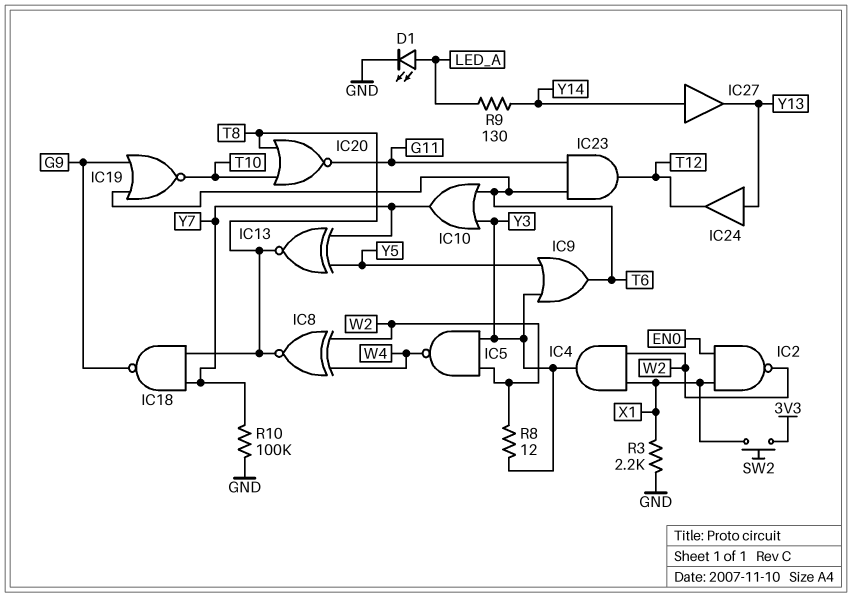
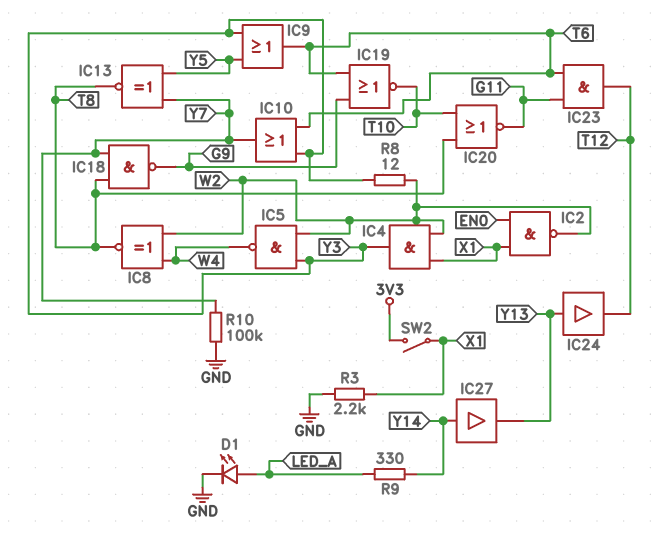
R9: 130 (LED_A, Y14) -> 330 (LED_A, Y14)
SW2: button (3V3, X1) -> switch (3V3, X1)

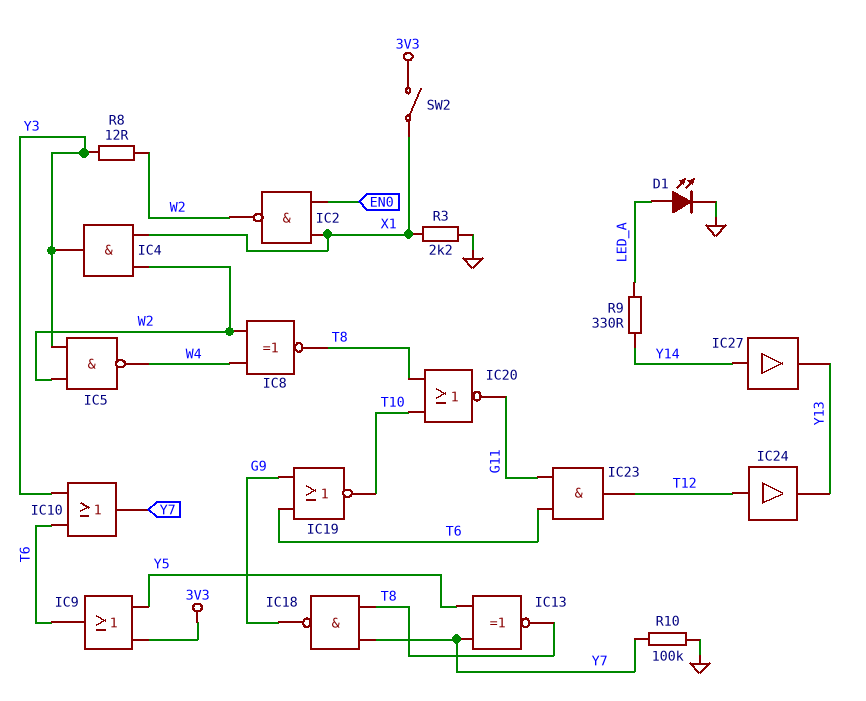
IC9: OR (in Y3, in Y5, out T6) -> OR (in 3V3, in Y5, out T6)
IC24: buffer (in Y13, out T12) -> buffer (in T12, out Y13)

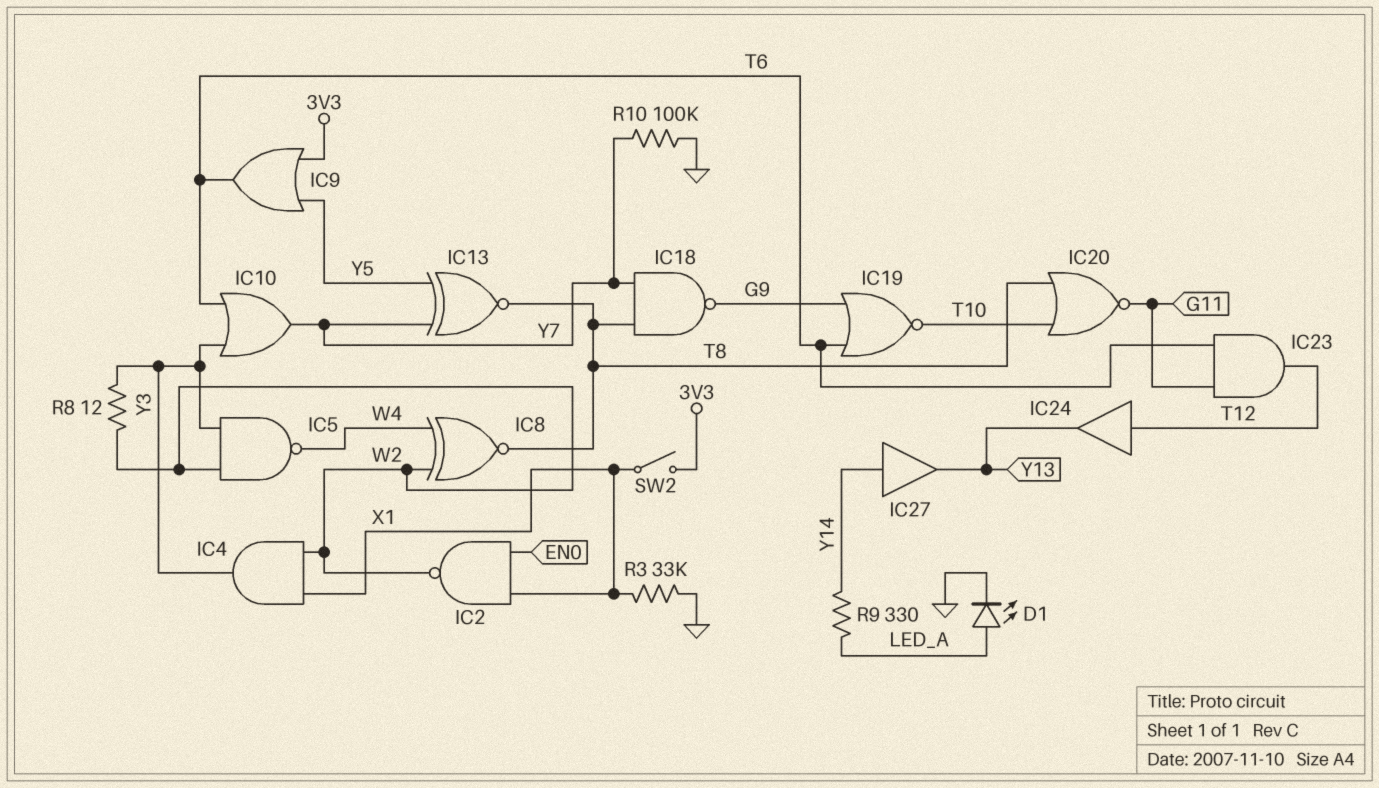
R3: 2.2k (GND, X1) -> 33k (GND, X1)

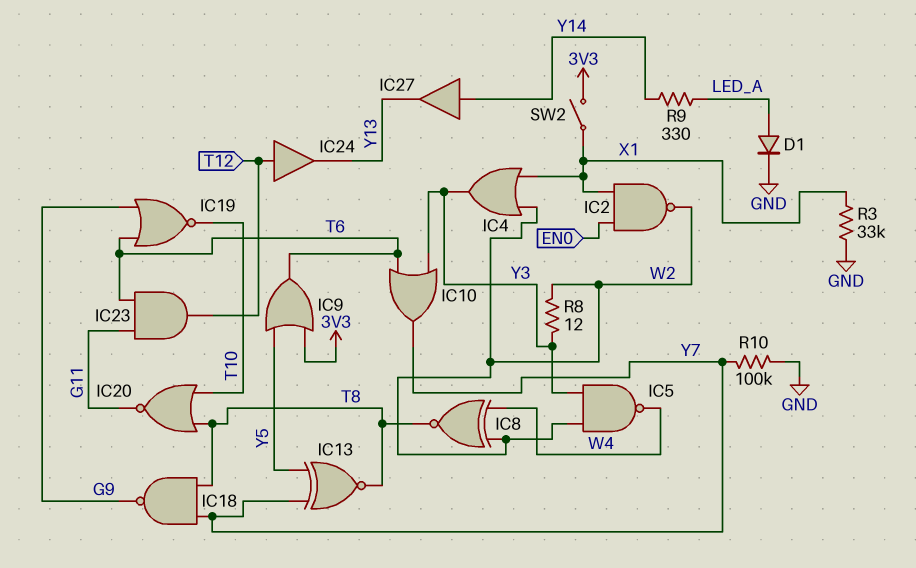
D1: LED (A LED_A, K GND) -> diode (A LED_A, K GND)
IC4: AND (in W2, in X1, out Y3) -> OR (in W2, in X1, out Y3)

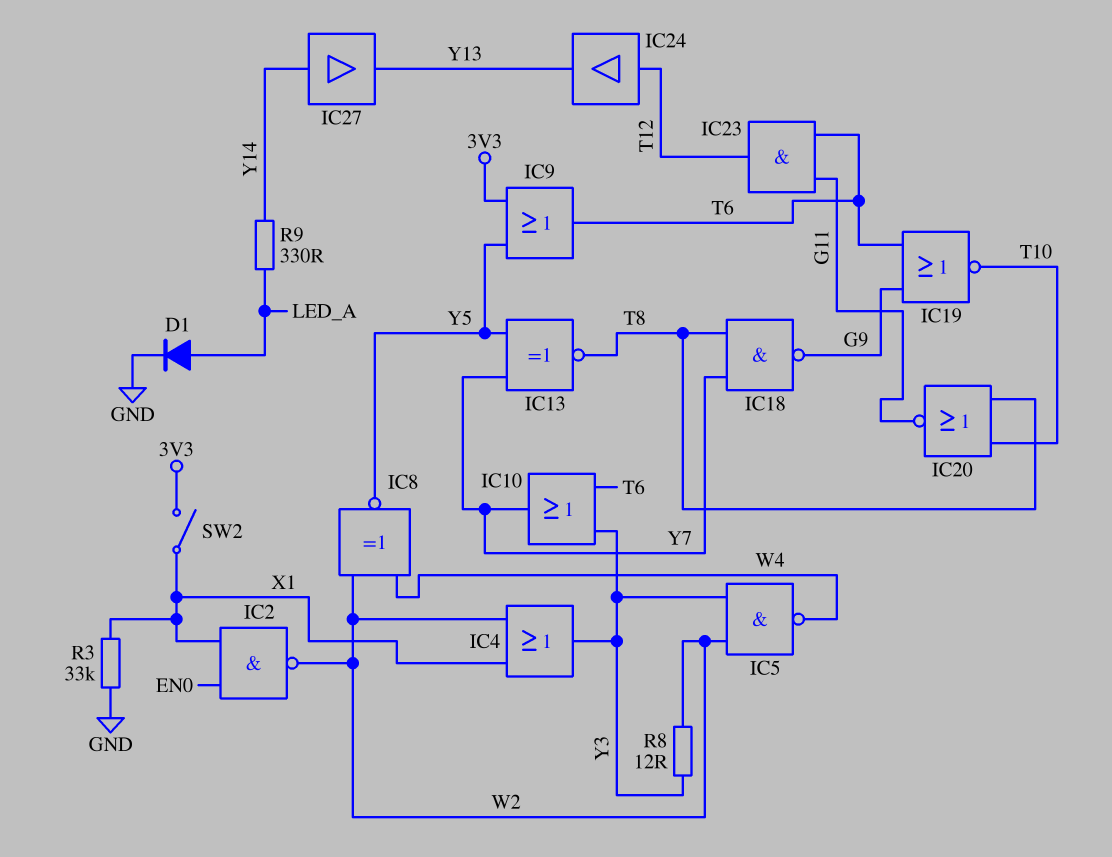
IC8: XNOR (in W2, in W4, out T8) -> XNOR (in W2, in W4, out Y5)
R10: 100k (GND, Y7) -> none

